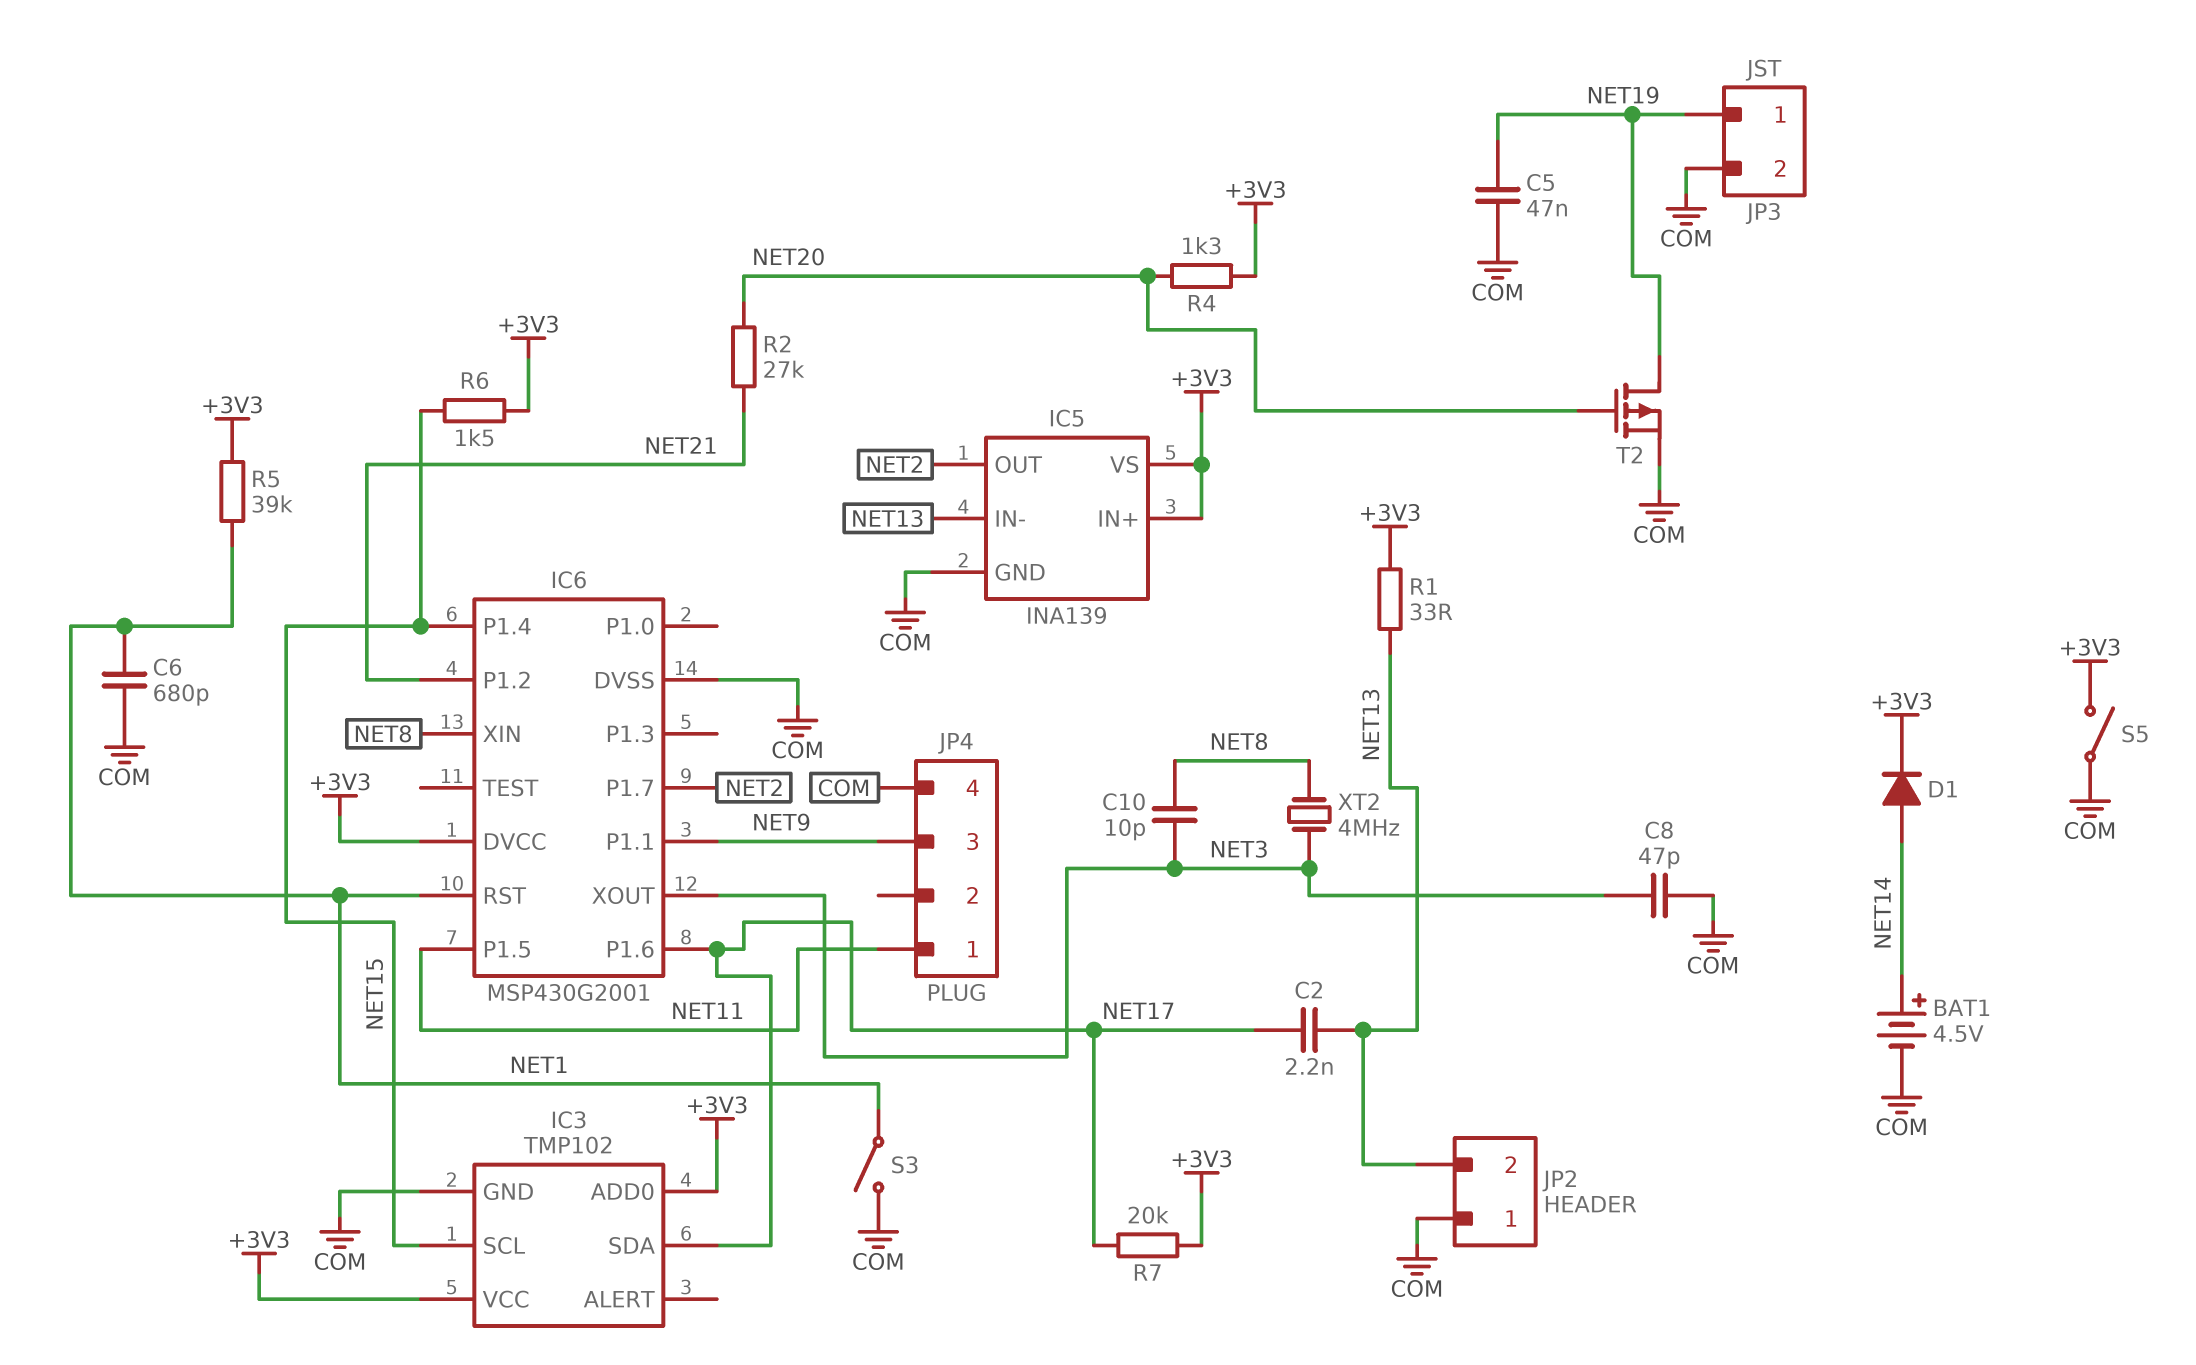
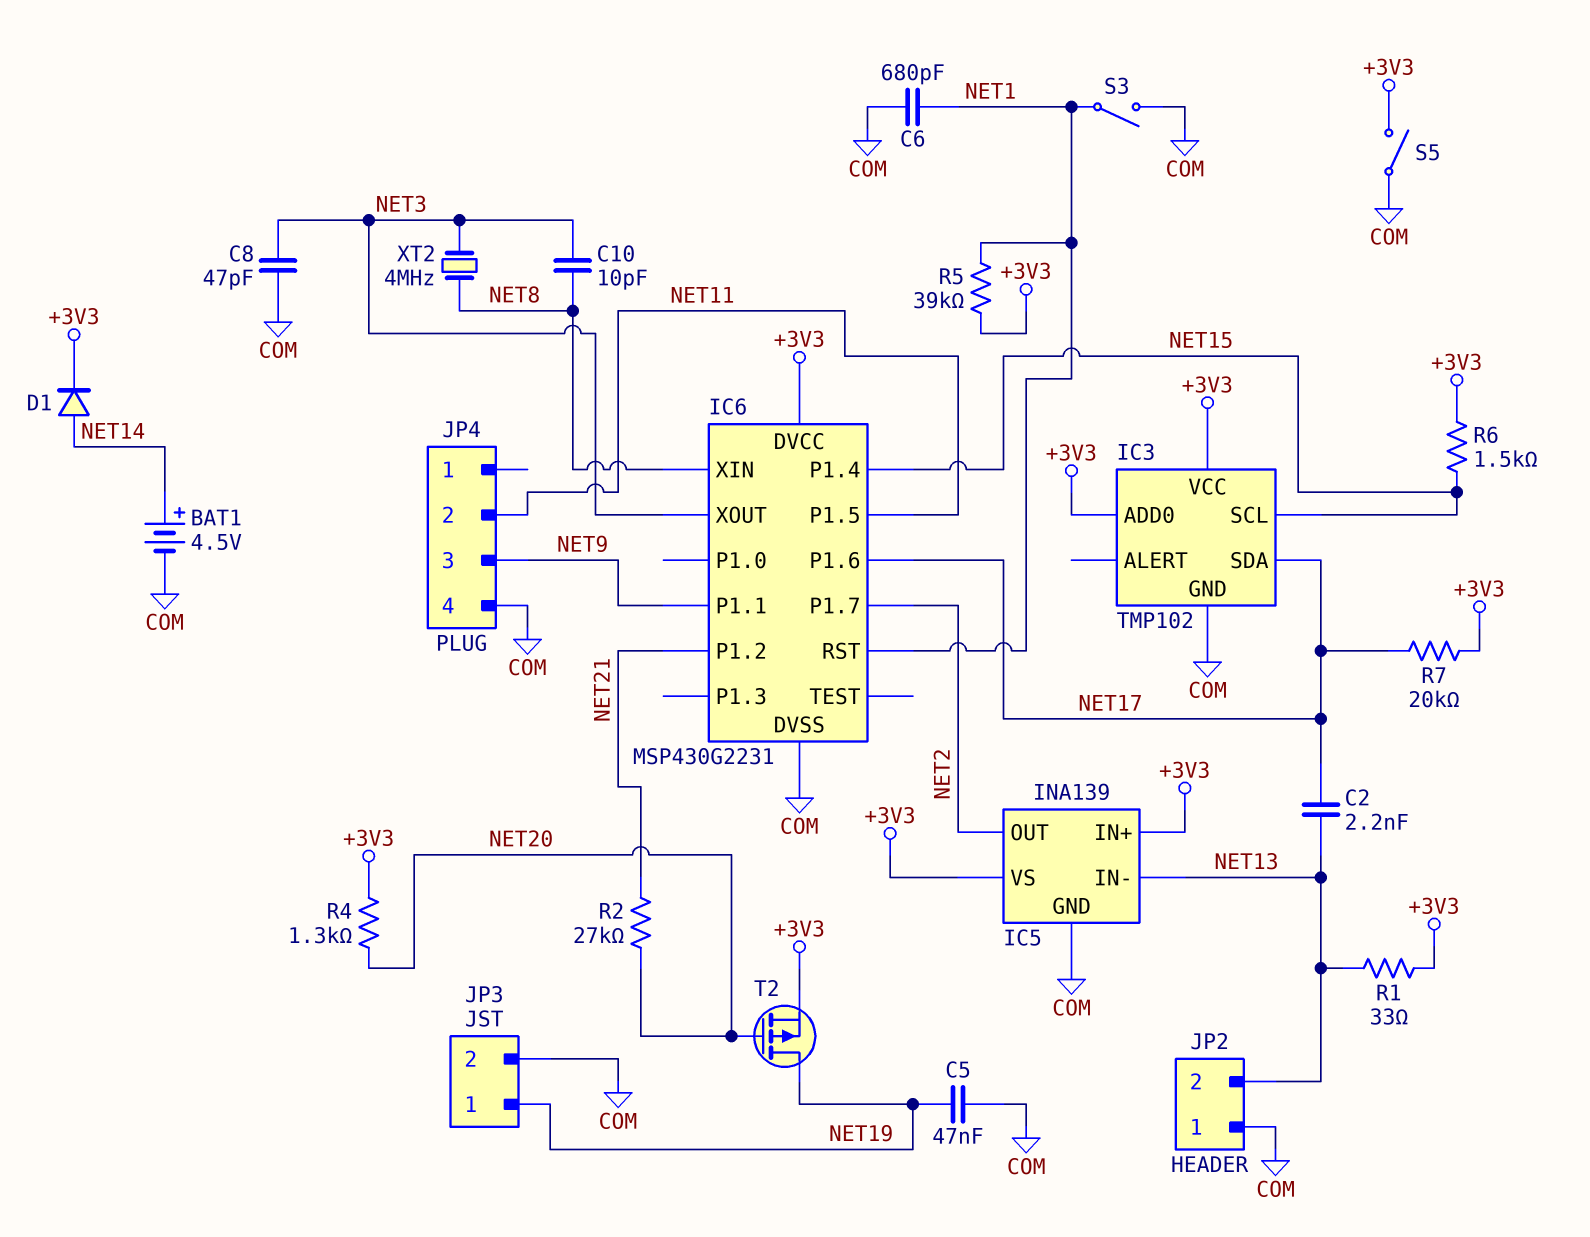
IC6: MSP430G2001 -> MSP430G2231
JP4 pin 1: NET11 -> none
JP4 pin 2: none -> NET11
T2: PMOS (G NET20, D NET19, S COM) -> PMOS (G NET20, D NET19, S +3V3)

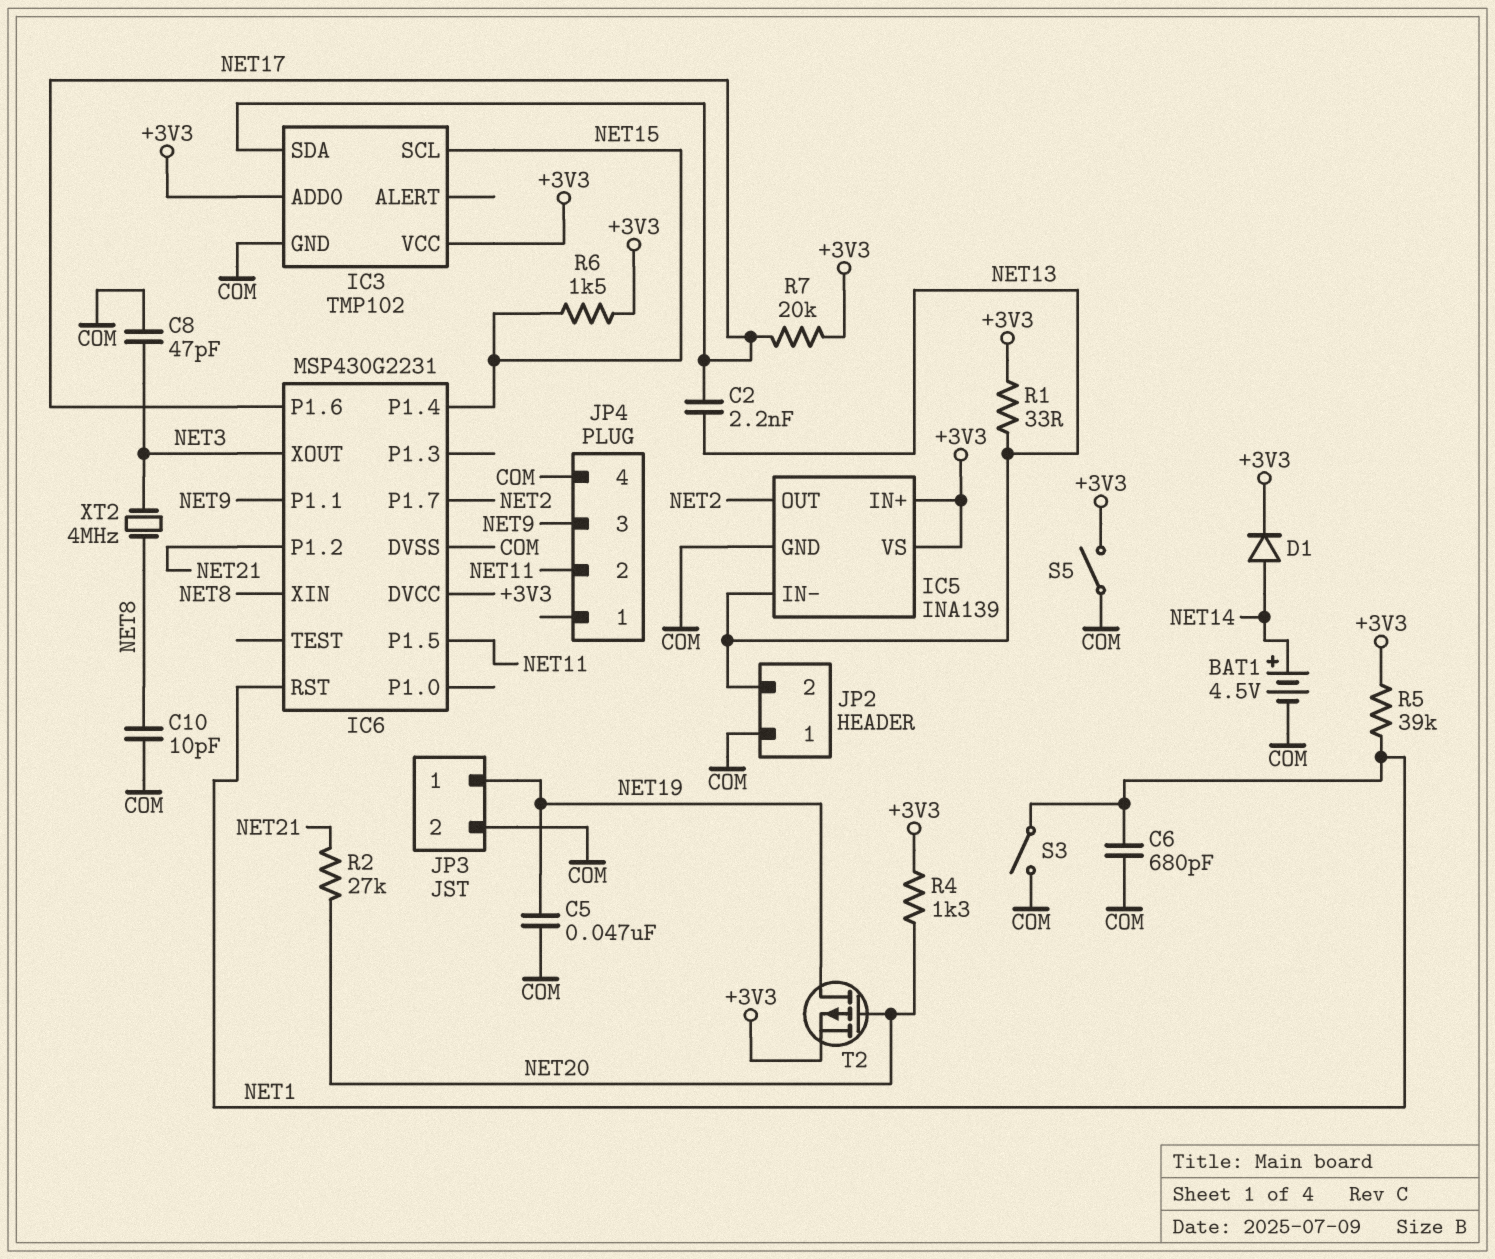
C10: 10pF (NET3, NET8) -> 10pF (COM, NET8)

